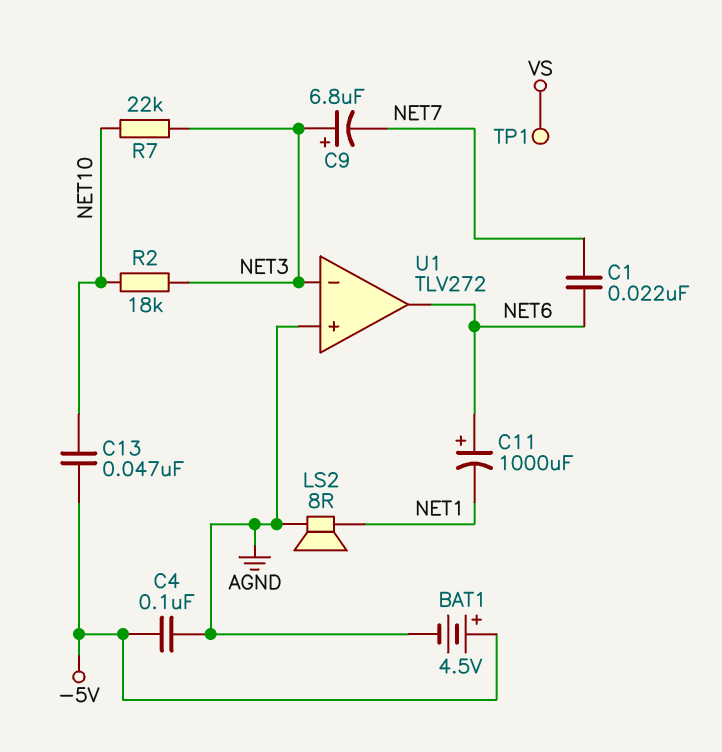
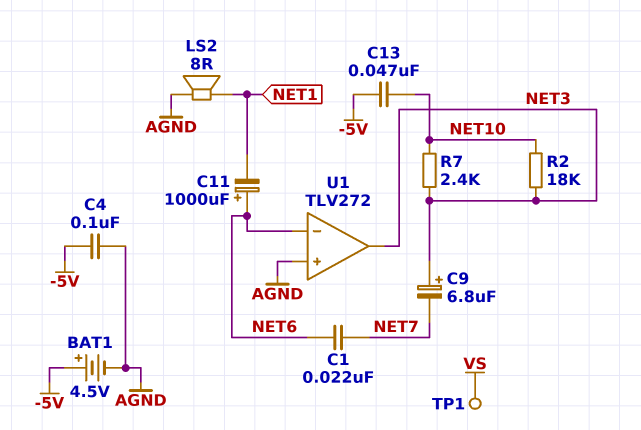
R7: 22k (NET3, NET10) -> 2.4k (NET3, NET10)
U1 pin in-: NET3 -> NET6
U1 pin out: NET6 -> NET3

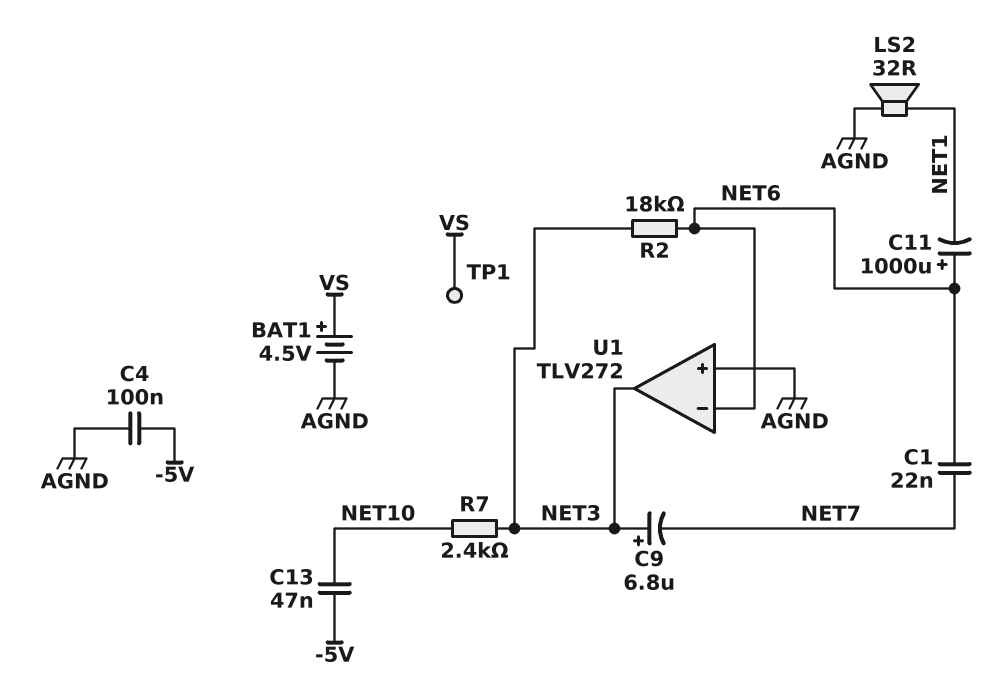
BAT1: 4.5V (plus -5V, minus AGND) -> 4.5V (plus VS, minus AGND)
LS2: speaker 8R (AGND, NET1) -> speaker 32R (AGND, NET1)
R2: 18k (NET3, NET10) -> 18k (NET3, NET6)

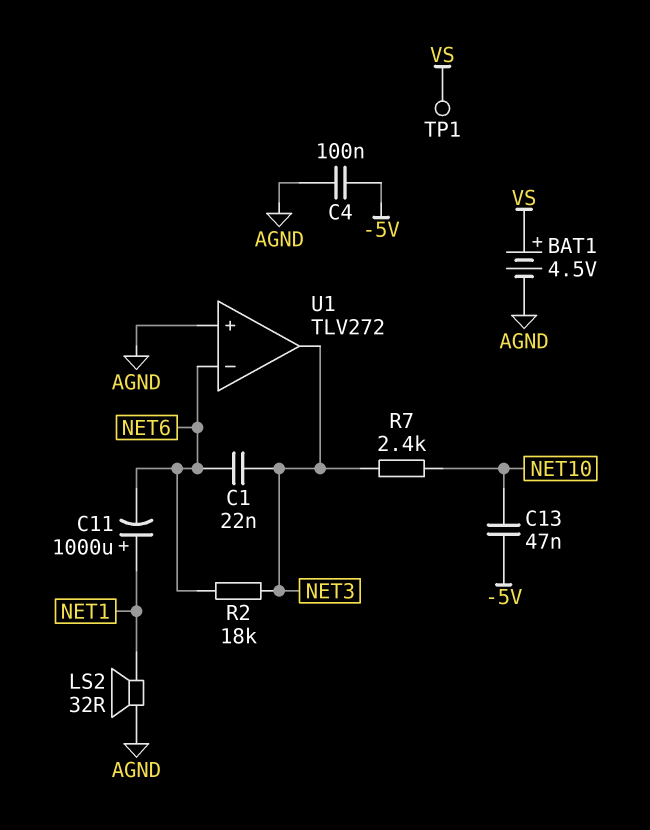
C1: 22nF (NET6, NET7) -> 22nF (NET3, NET6)
C9: 6.8uF (plus NET3, minus NET7) -> none
C11: 1000uF (plus NET6, minus NET1) -> 1000uF (plus NET1, minus NET6)

